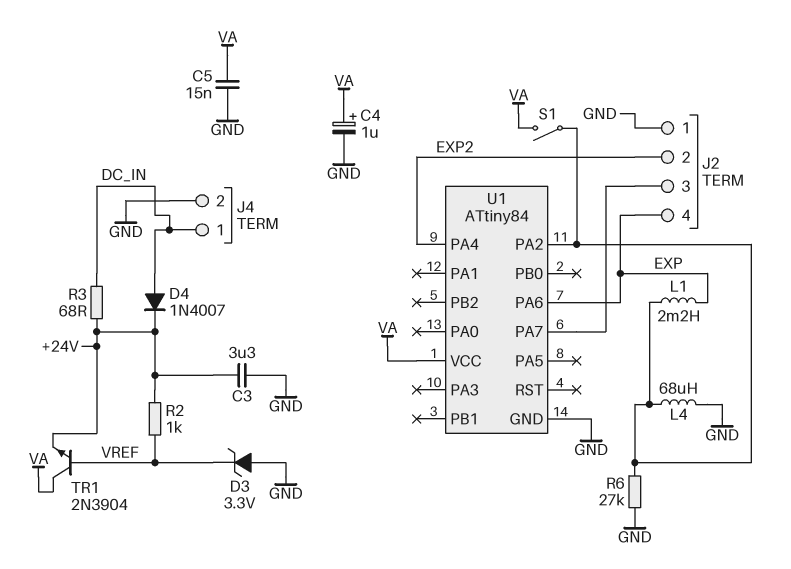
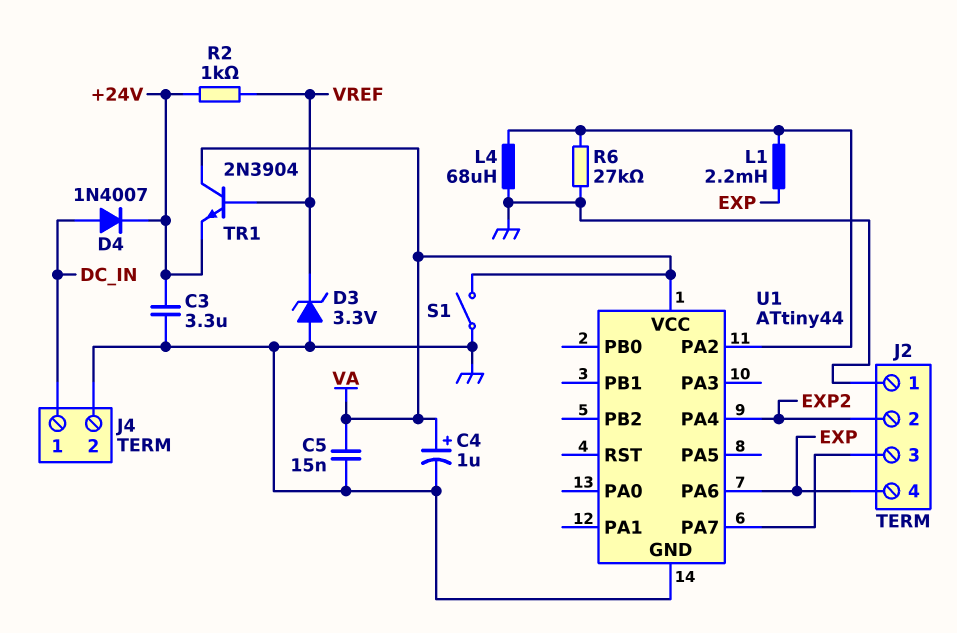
R3: 68 (+24V, DC_IN) -> none
S1: switch (U1/PA2, VA) -> switch (GND, VA)
U1: ATtiny84 -> ATtiny44

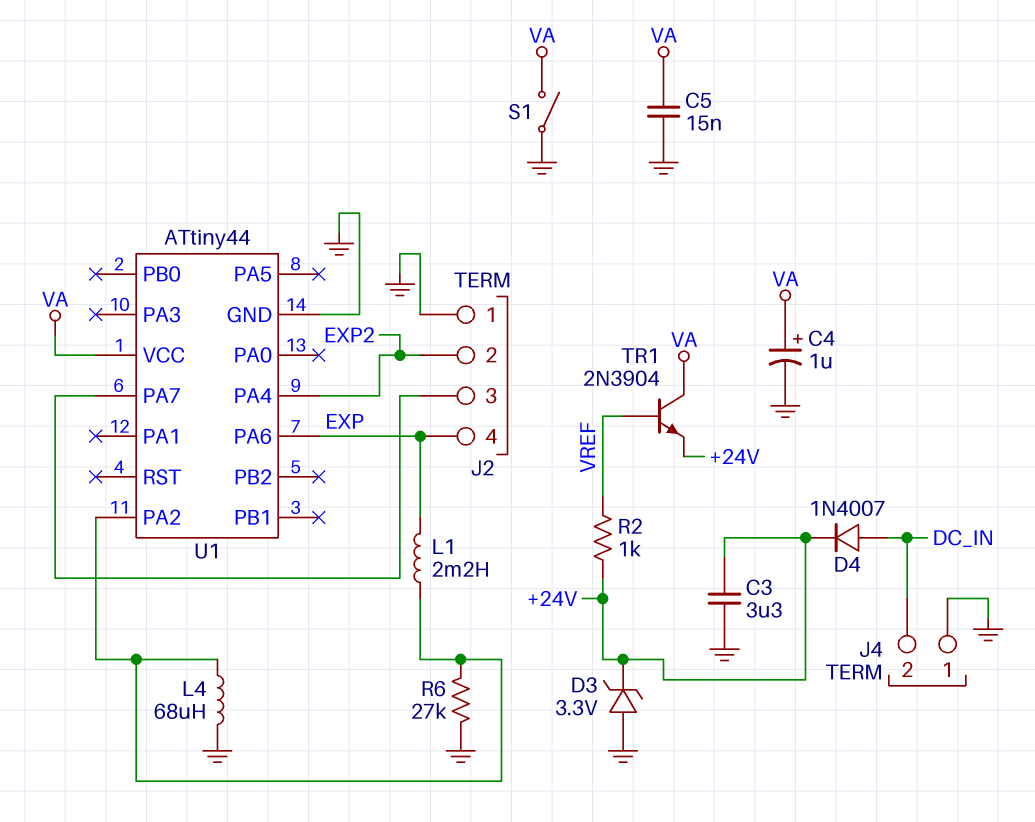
D3: zener 3.3V (A GND, K VREF) -> zener 3.3V (A GND, K +24V)
J4 pin 1: DC_IN -> GND
J4 pin 2: GND -> DC_IN

